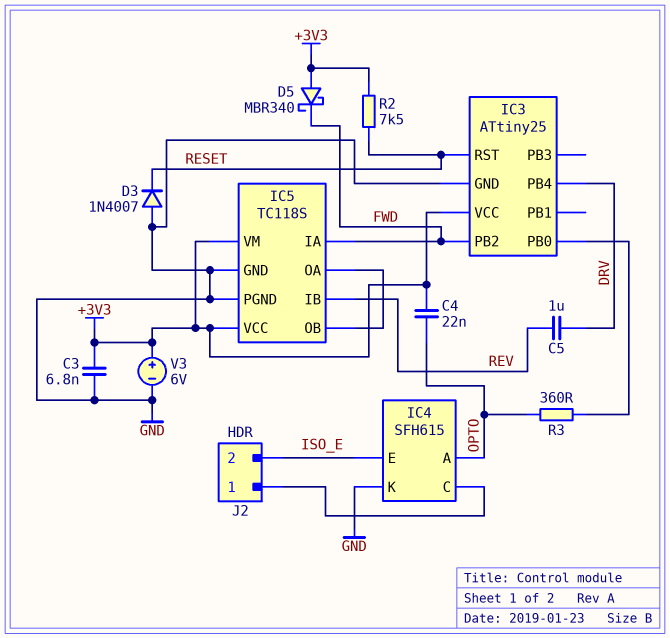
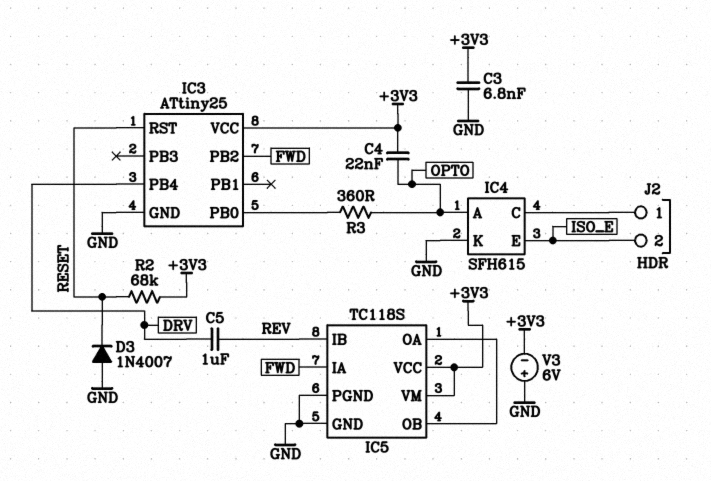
D5: schottky MBR340 (A +3V3, K FWD) -> none
R2: 7.5k (+3V3, RESET) -> 68k (+3V3, RESET)
V3: 6V (plus +3V3, minus GND) -> 6V (plus GND, minus +3V3)

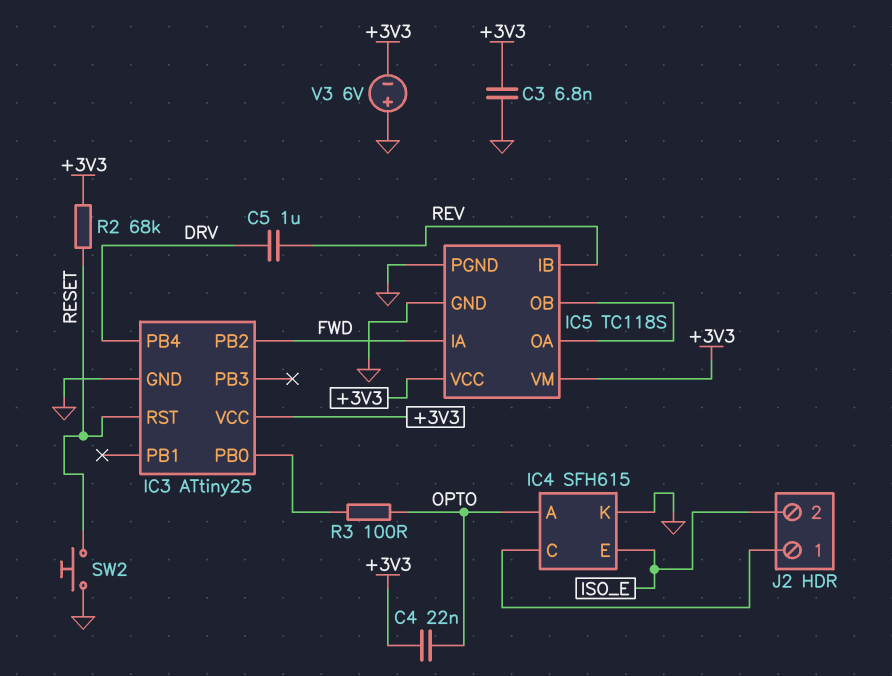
D3: diode 1N4007 (A GND, K RESET) -> none
R3: 360 (IC3/PB0, OPTO) -> 100 (IC3/PB0, OPTO)
SW2: none -> button (GND, RESET)

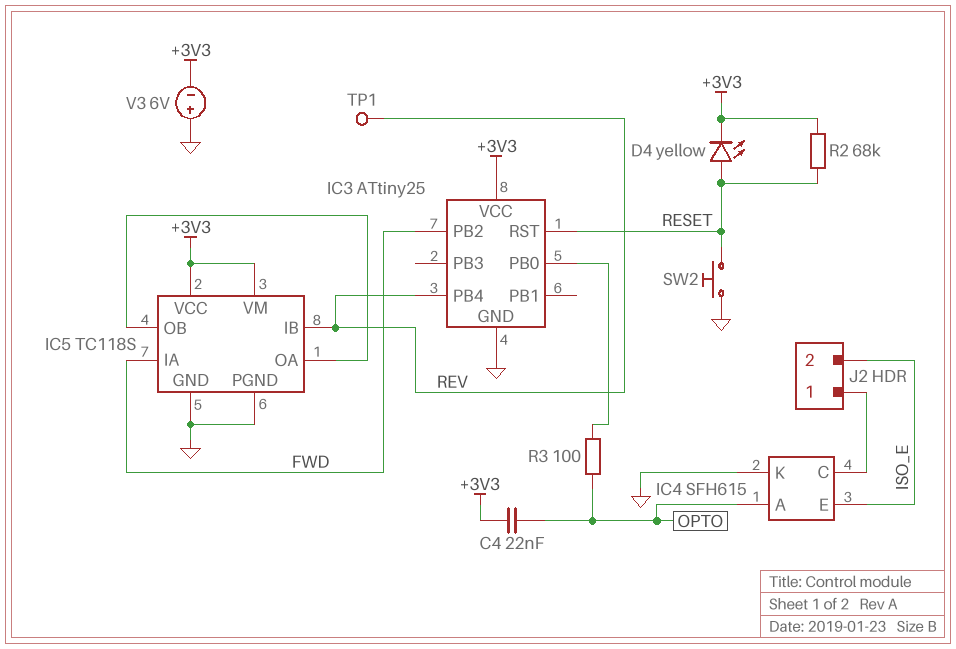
C3: 6.8nF (+3V3, GND) -> none
C5: 1uF (DRV, REV) -> none
D4: none -> LED yellow (A RESET, K +3V3)
IC3 pin PB4: DRV -> REV
TP1: none -> test point (REV)

